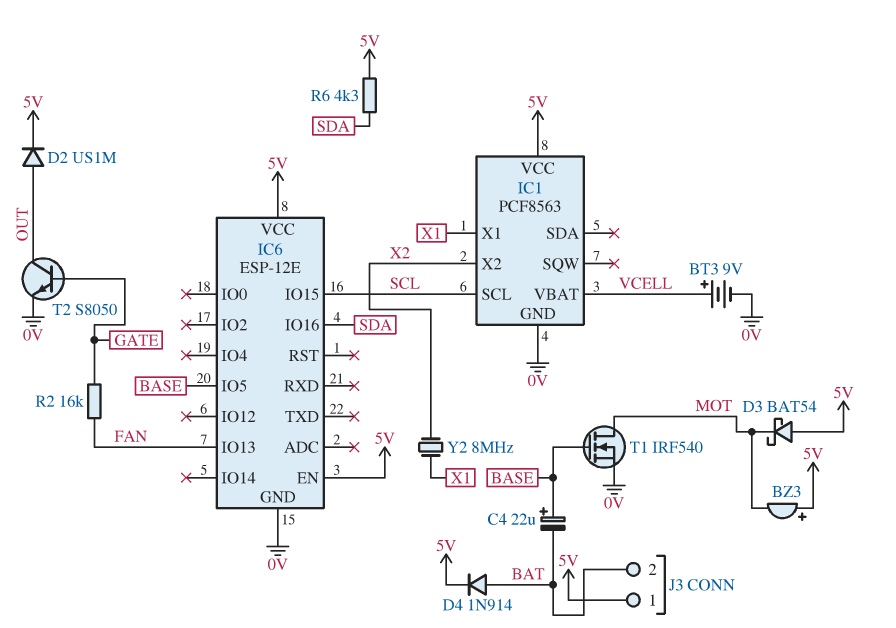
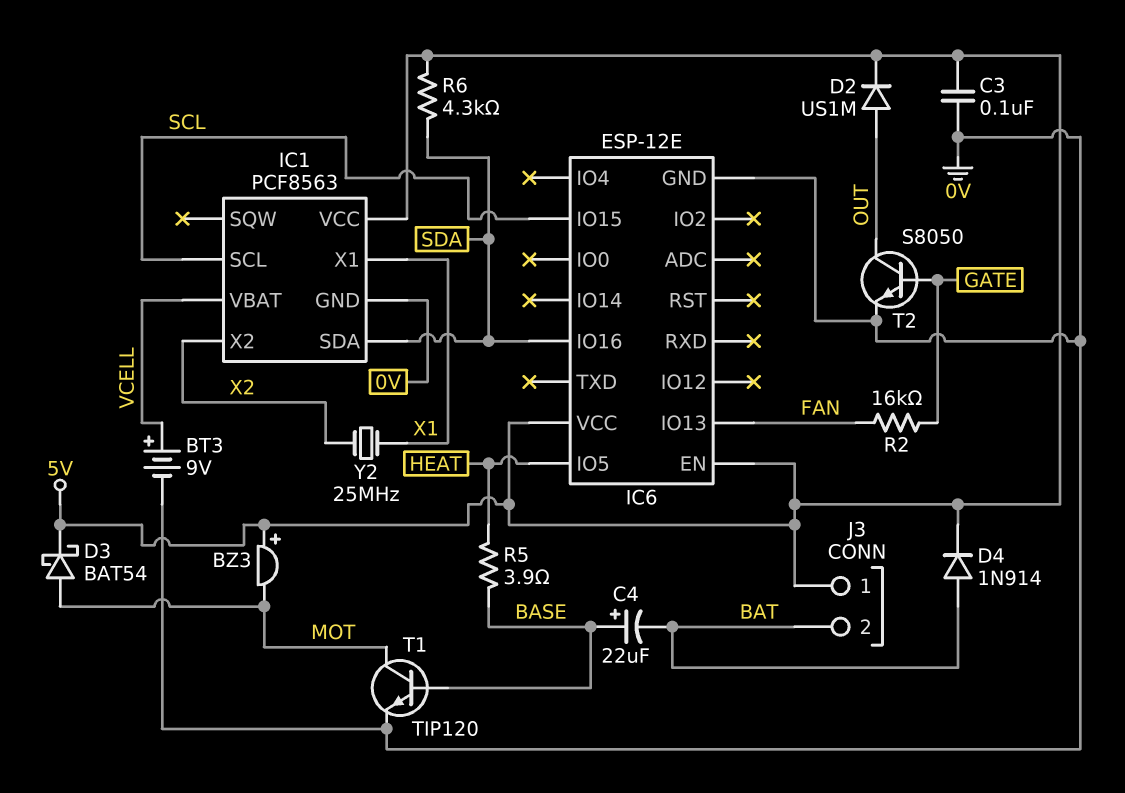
C3: none -> 100nF (0V, 5V)
D3: schottky BAT54 (A 5V, K MOT) -> schottky BAT54 (A MOT, K 5V)
IC1 pin SDA: none -> SDA
IC6 pin IO5: BASE -> HEAT
R5: none -> 3.9 (BASE, HEAT)
T1: NMOS IRF540 (G BASE, D MOT, S 0V) -> NPN TIP120 (B BASE, C MOT, E 0V)
Y2: 8MHz (X1, X2) -> 25MHz (X1, X2)

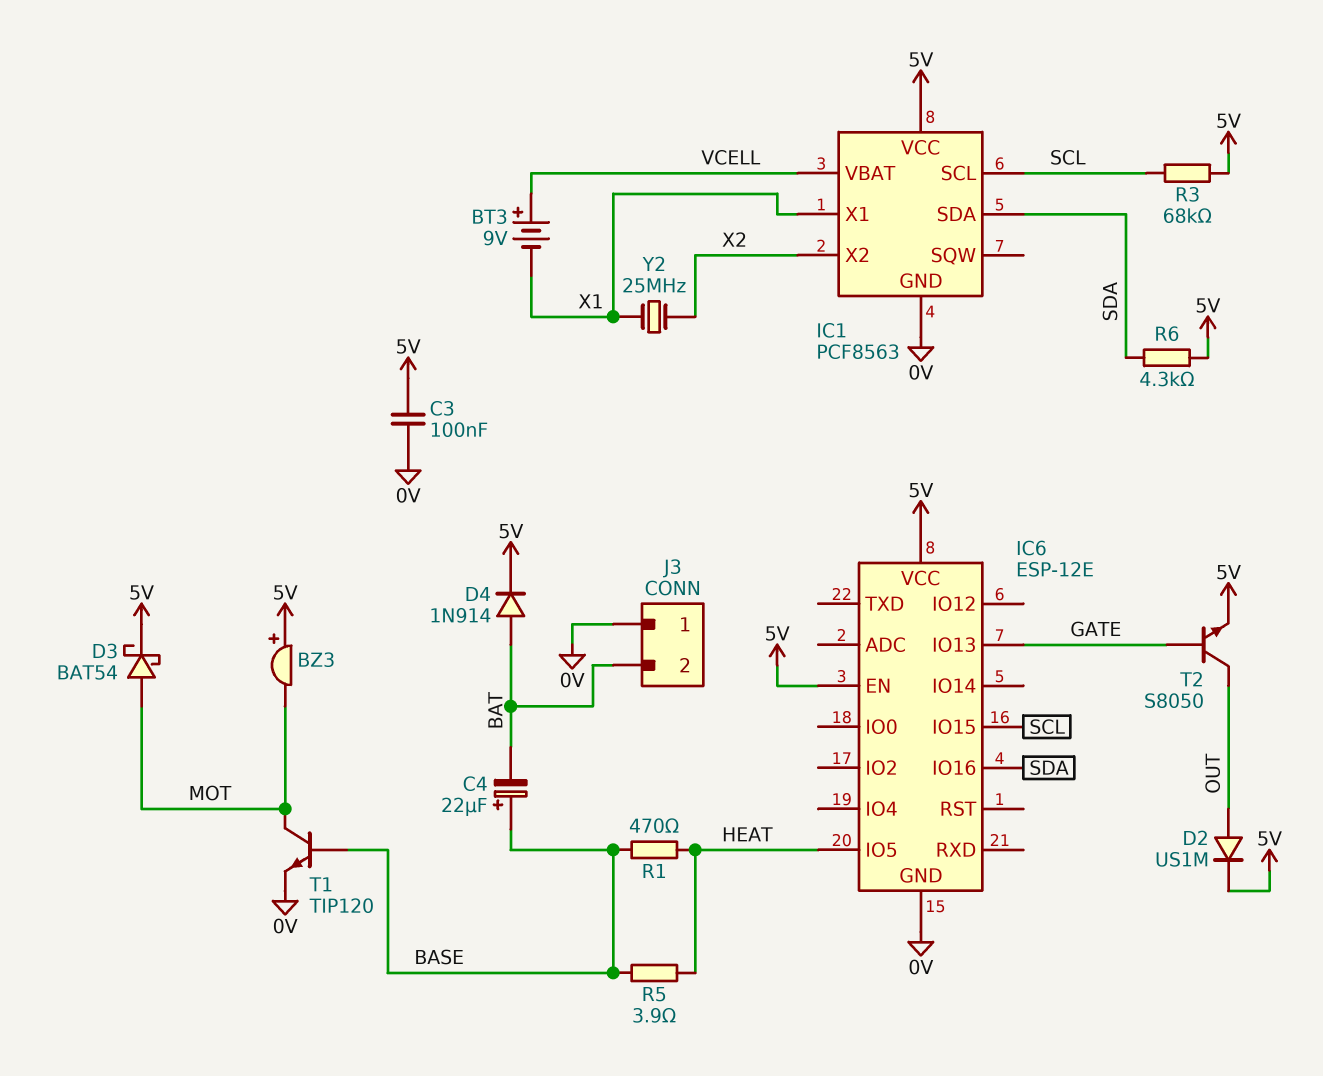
BT3: 9V (plus VCELL, minus 0V) -> 9V (plus VCELL, minus X1)
IC6 pin IO13: FAN -> GATE
J3 pin 1: 5V -> 0V
R1: none -> 470 (BASE, HEAT)
R2: 16k (FAN, GATE) -> none
R3: none -> 68k (5V, SCL)
T2: NPN S8050 (B GATE, C OUT, E 0V) -> NPN S8050 (B GATE, C OUT, E 5V)

